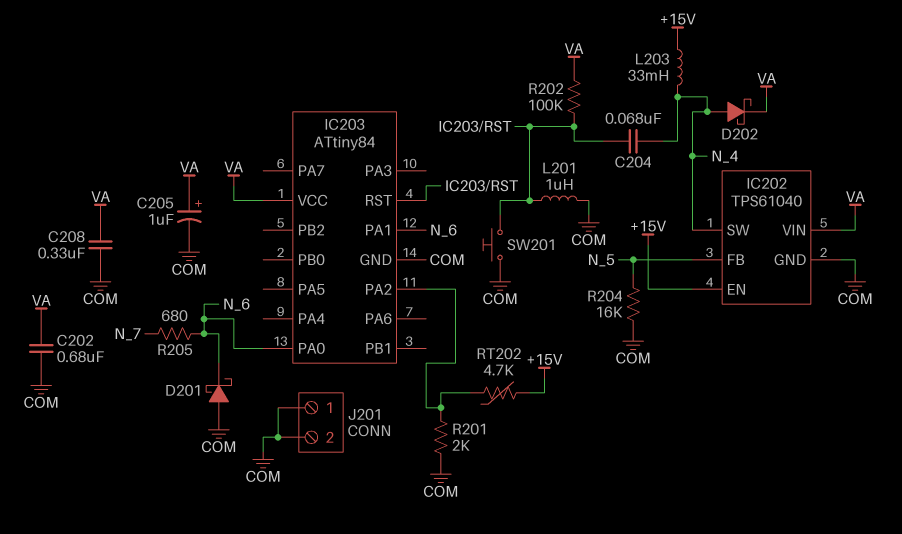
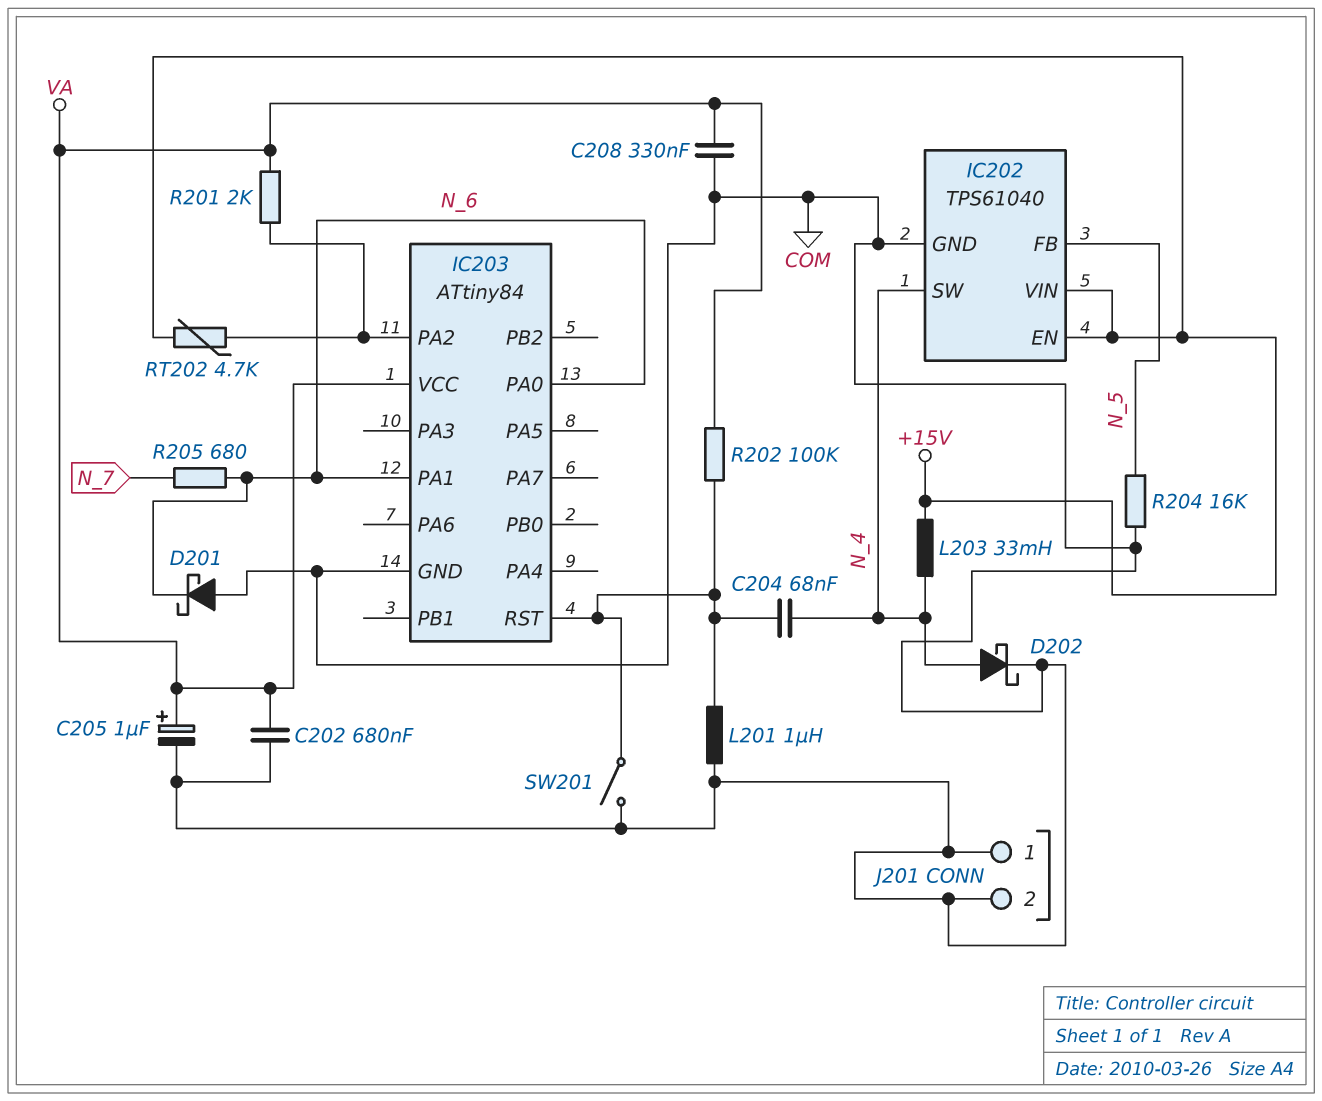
D202: schottky (A N_4, K VA) -> schottky (A N_4, K COM)
IC202 pin VIN: VA -> +15V
R201: 2k (COM, IC203/PA2) -> 2k (IC203/PA2, VA)
SW201: button (COM, IC203/RST) -> switch (COM, IC203/RST)

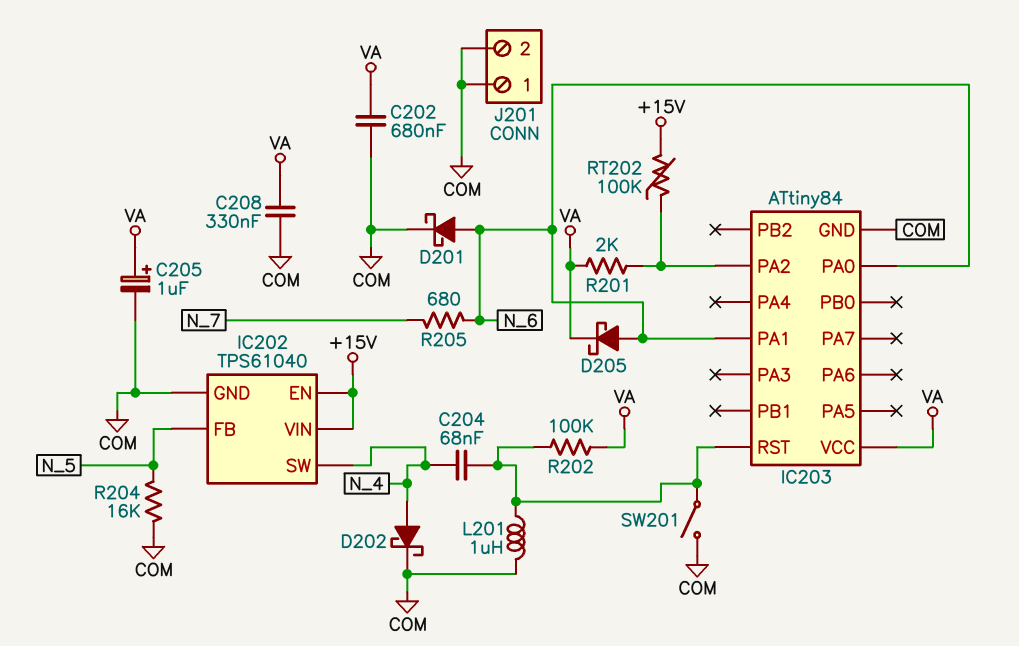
D201: schottky (A COM, K N_6) -> schottky (A N_6, K COM)
D205: none -> schottky (A N_6, K VA)
L203: 33mH (+15V, N_4) -> none
RT202: 4.7k (+15V, IC203/PA2) -> 100k (+15V, IC203/PA2)

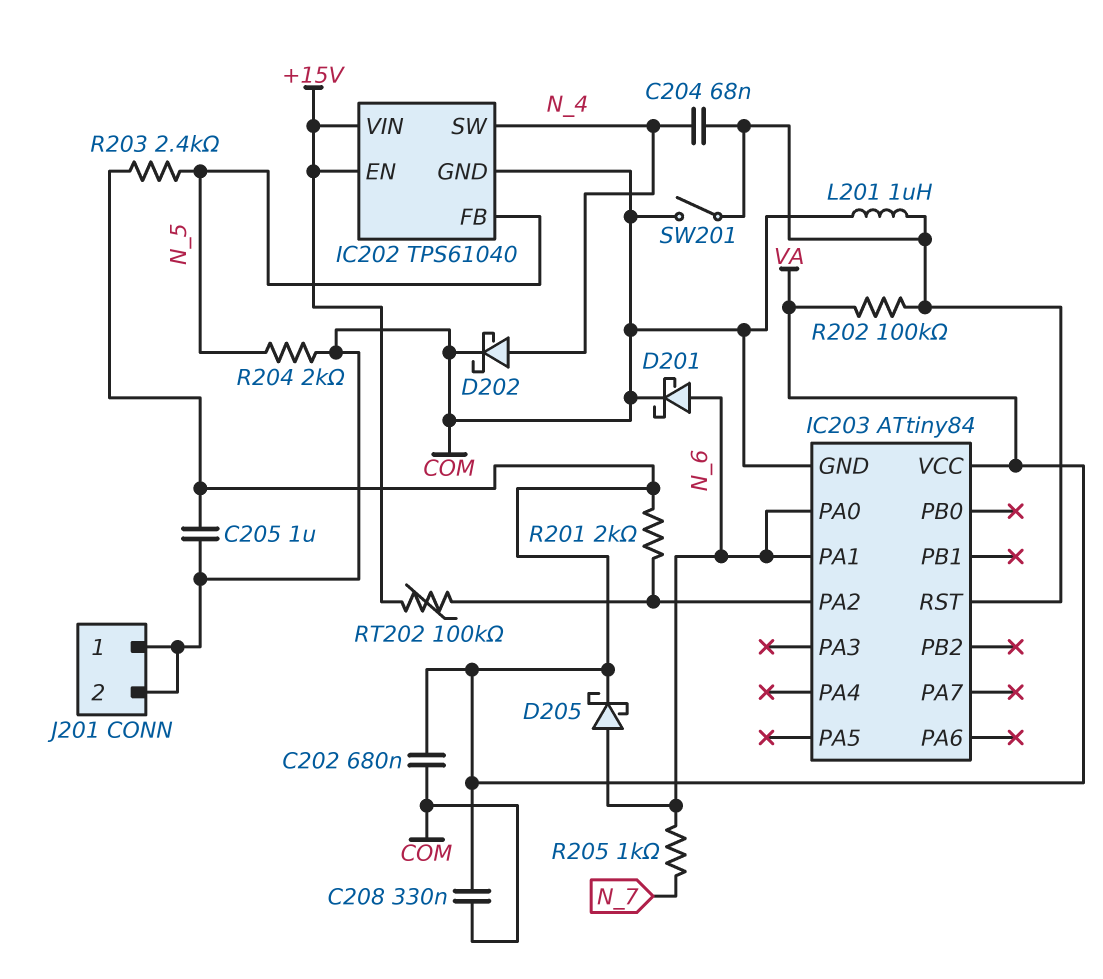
C205: 1uF (plus VA, minus COM) -> 1uF (COM, VA)
R203: none -> 2.4k (N_5, VA)
R204: 16k (COM, N_5) -> 2k (COM, N_5)
R205: 680 (N_6, N_7) -> 1k (N_6, N_7)

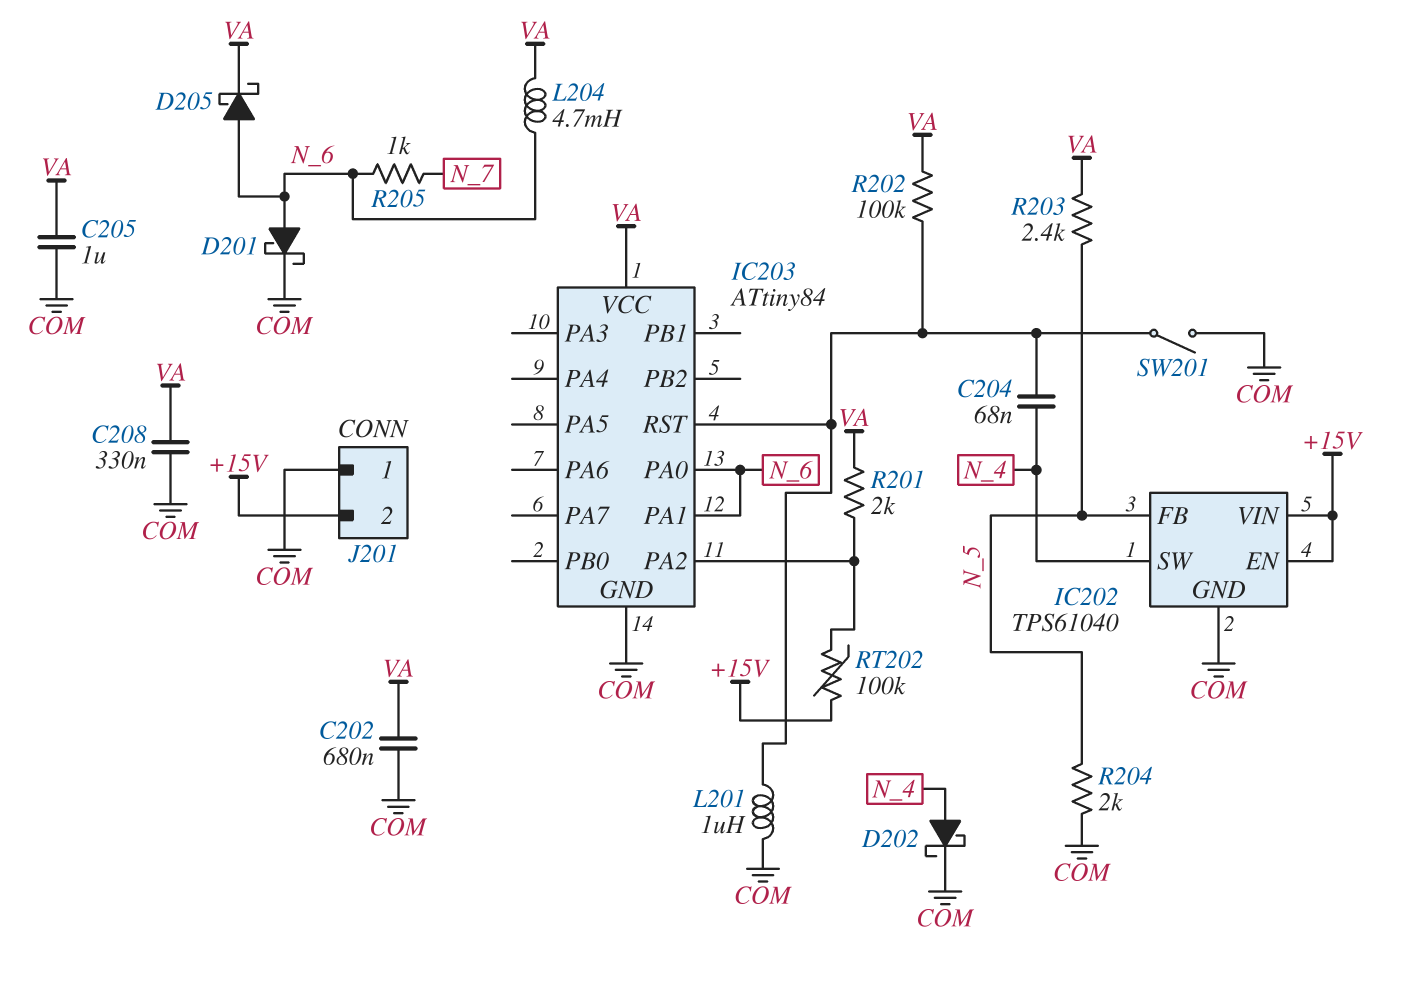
J201 pin 2: COM -> +15V
L204: none -> 4.7mH (N_6, VA)

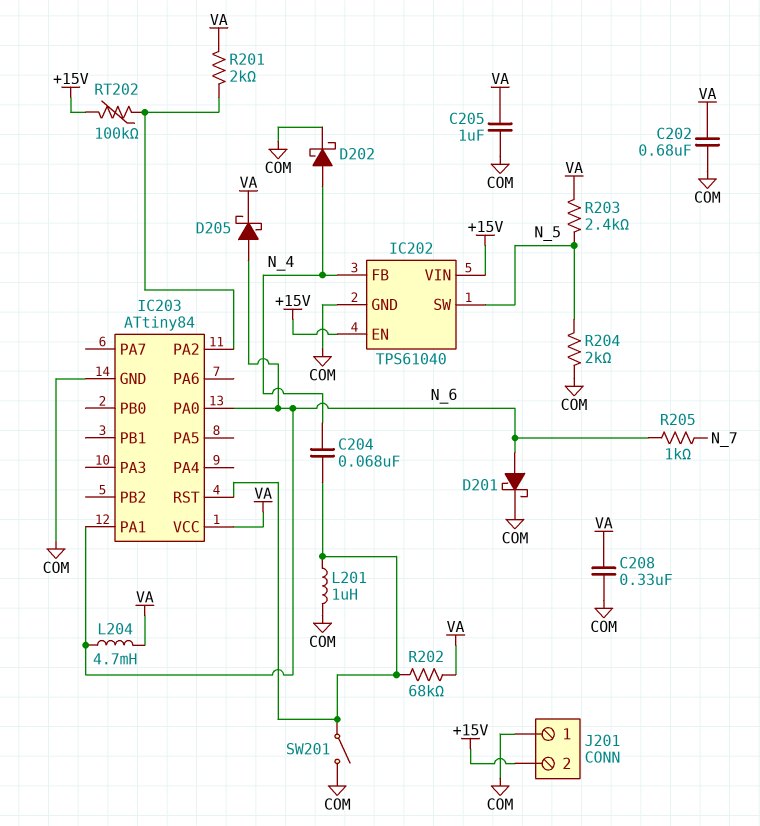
IC202 pin FB: N_5 -> N_4
IC202 pin SW: N_4 -> N_5
R202: 100k (IC203/RST, VA) -> 68k (IC203/RST, VA)

